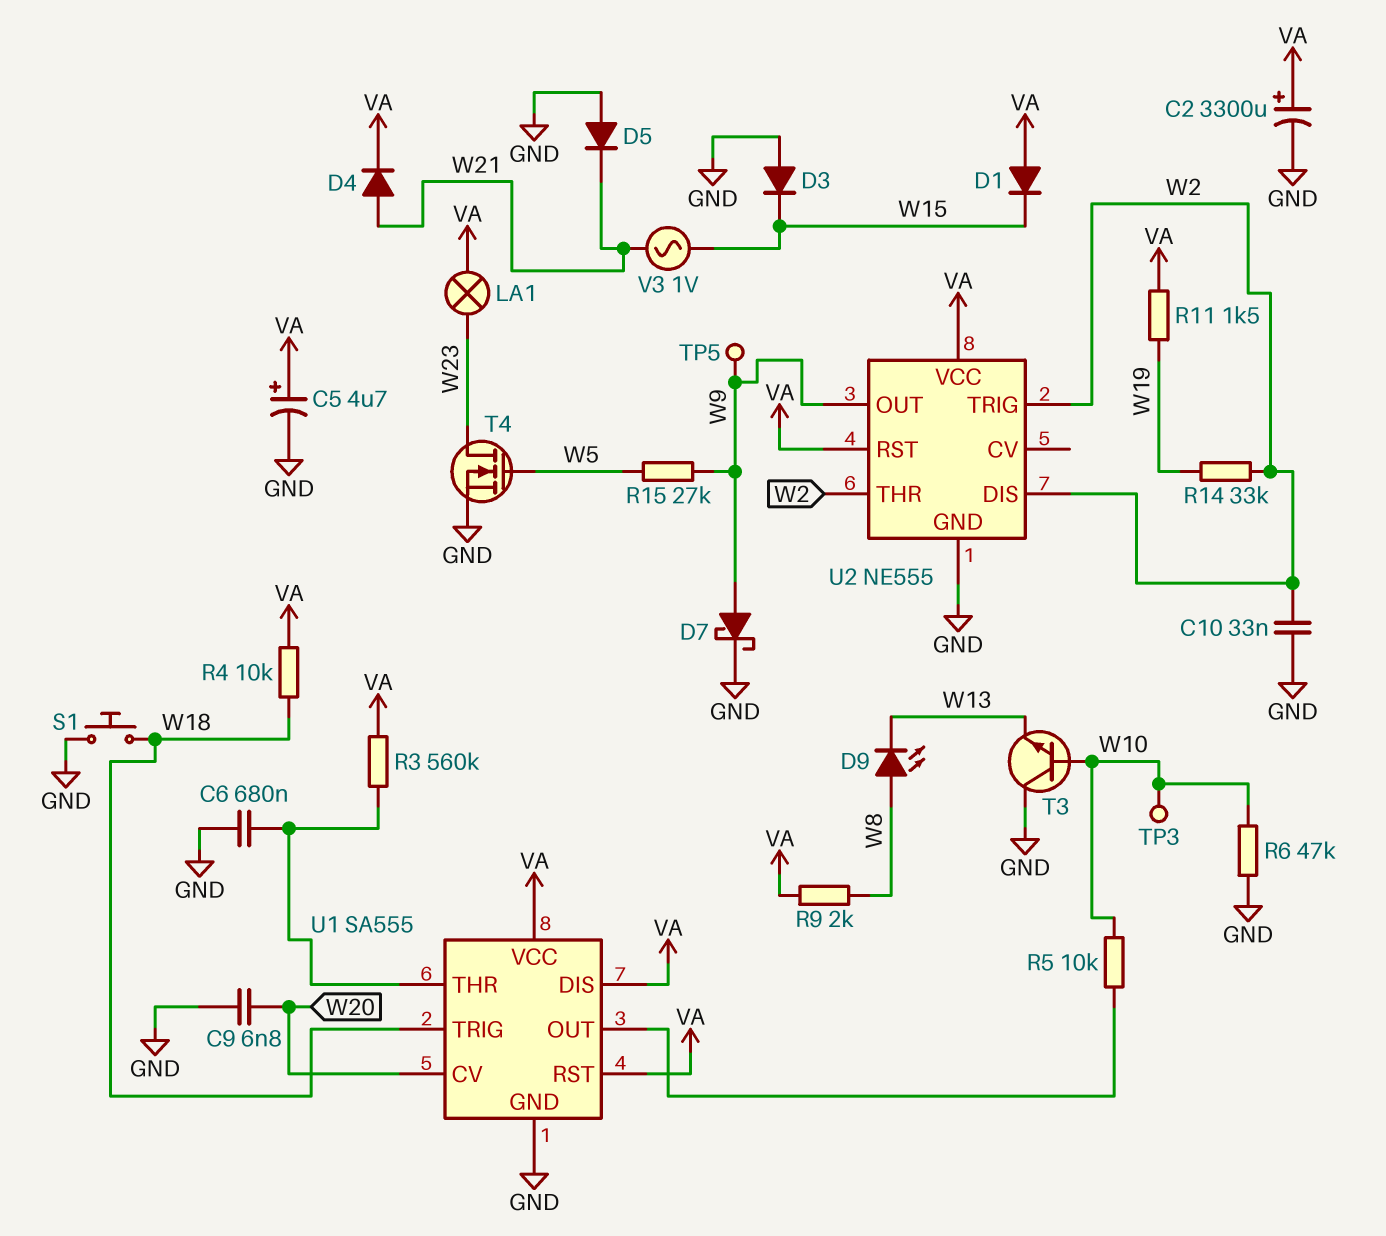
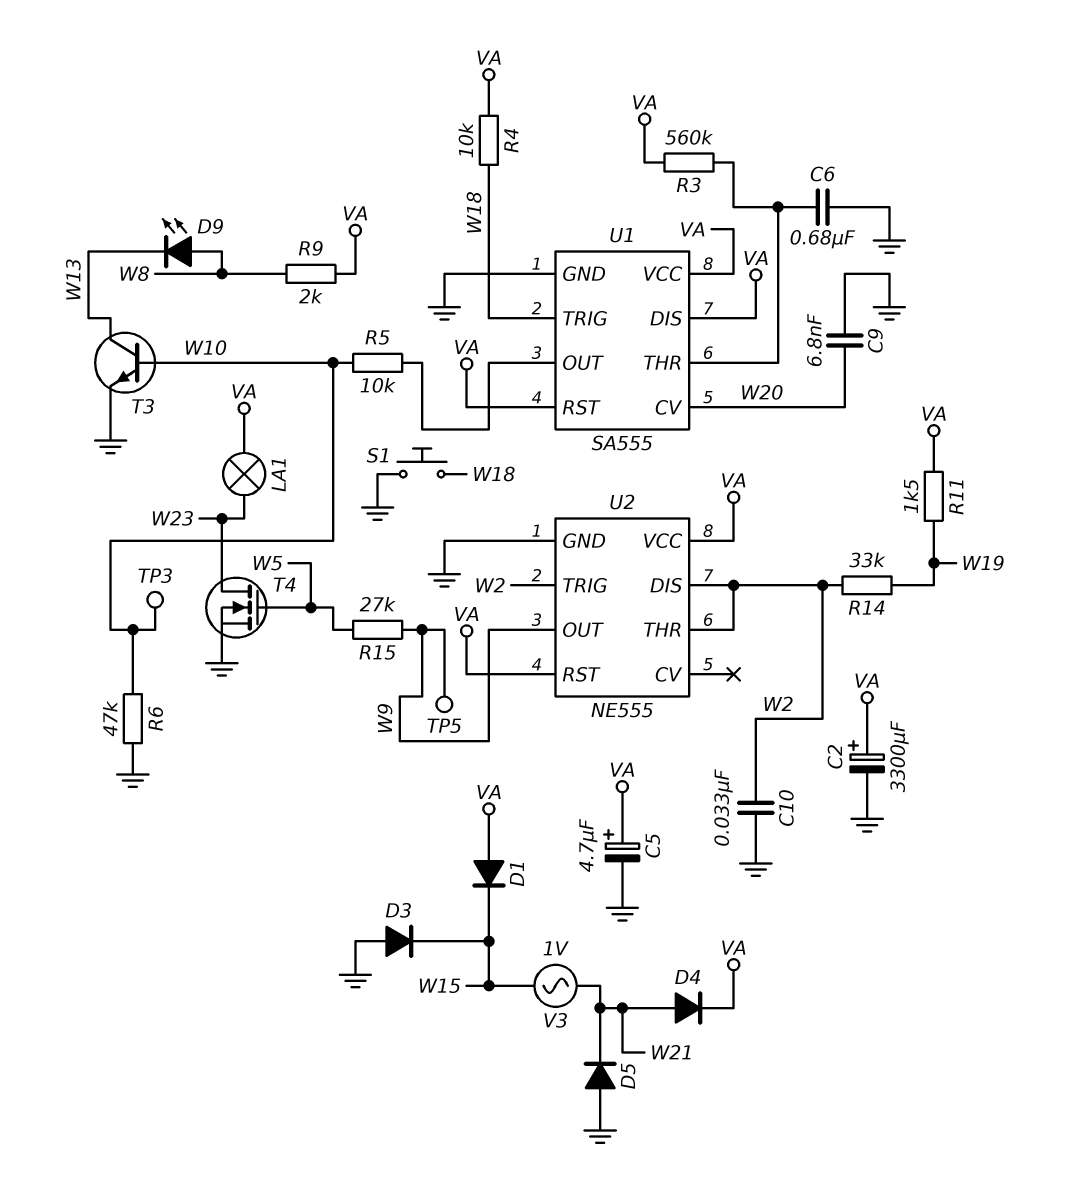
D7: schottky (A W9, K GND) -> none
T3: NPN (B W10, C GND, E W13) -> NPN (B W10, C W13, E GND)

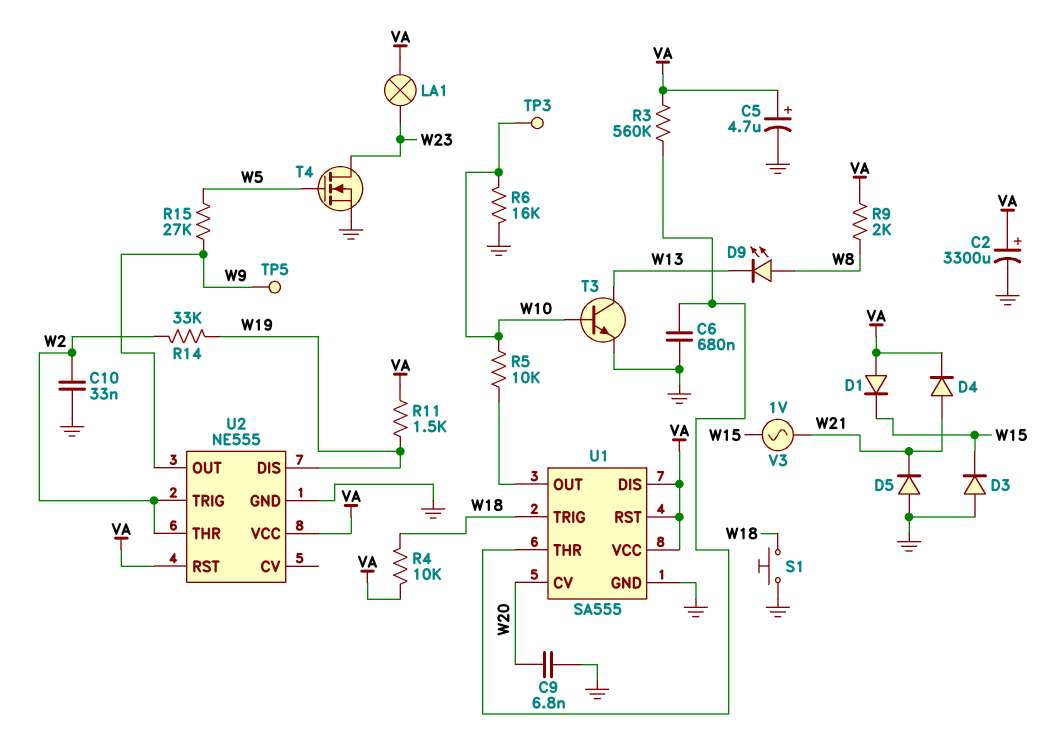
R6: 47k (GND, W10) -> 16k (GND, W10)
U2 pin DIS: W2 -> W19

